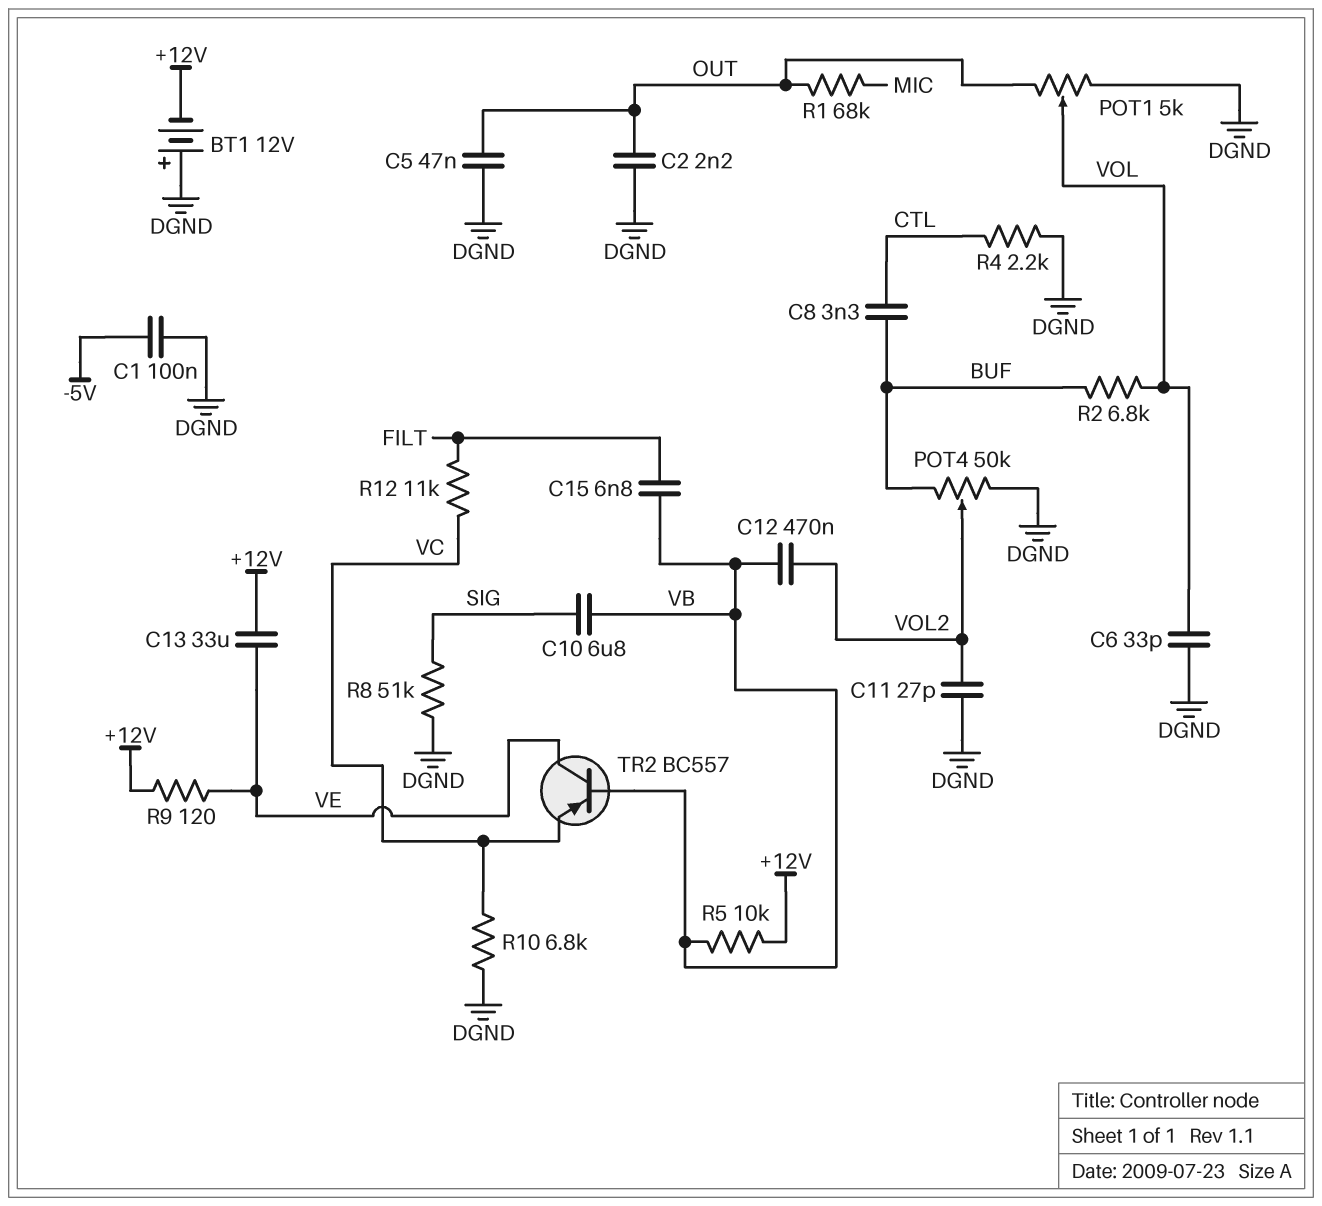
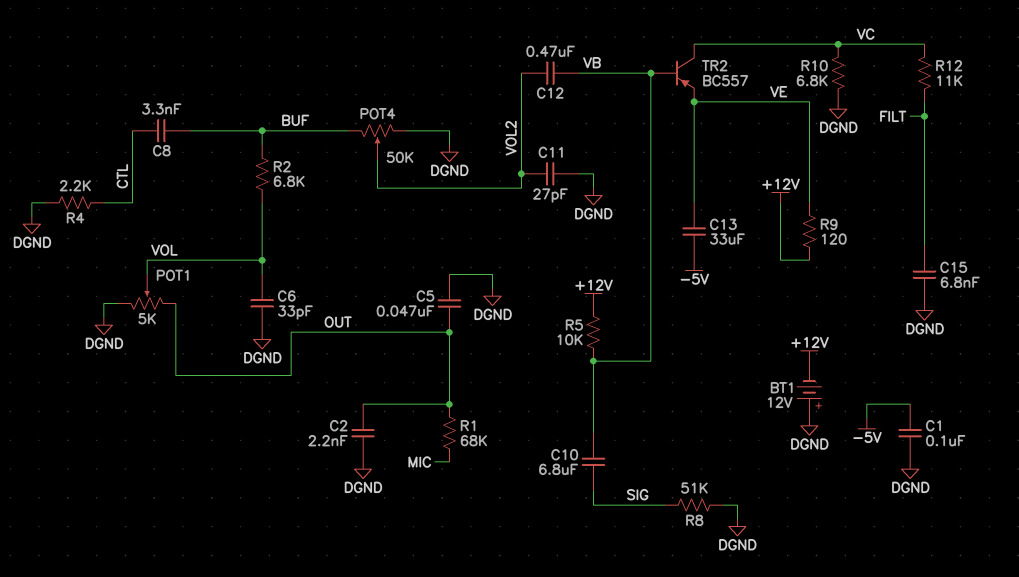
C13: 33uF (+12V, VE) -> 33uF (-5V, VE)
C15: 6.8nF (FILT, VB) -> 6.8nF (DGND, FILT)
TR2: PNP BC557 (B VB, C VE, E VC) -> PNP BC557 (B VB, C VC, E VE)

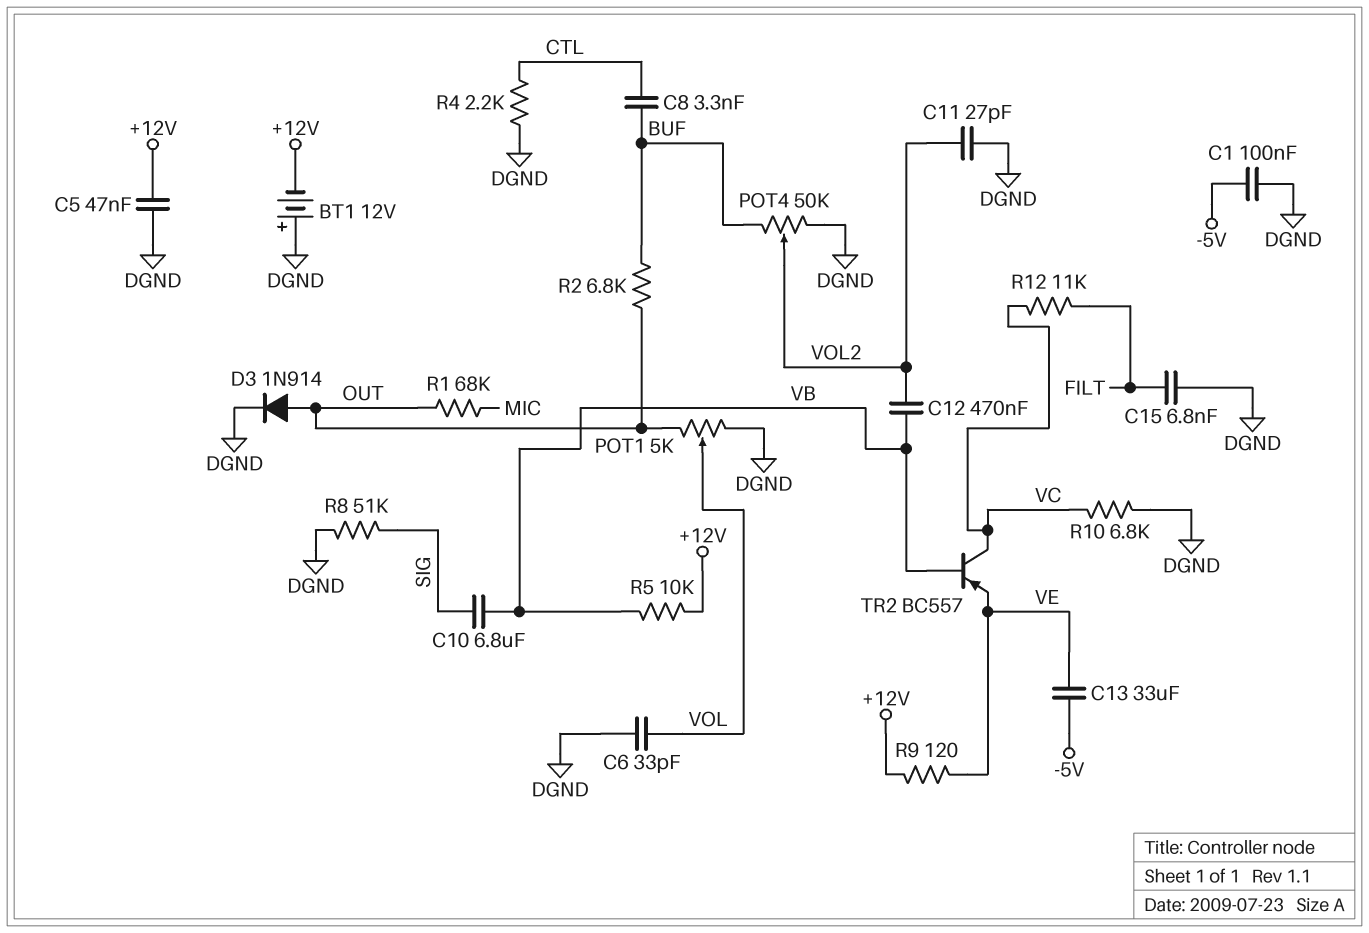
C2: 2.2nF (DGND, OUT) -> none
C5: 47nF (DGND, OUT) -> 47nF (+12V, DGND)
D3: none -> diode 1N914 (A OUT, K DGND)
R2: 6.8k (BUF, VOL) -> 6.8k (BUF, OUT)

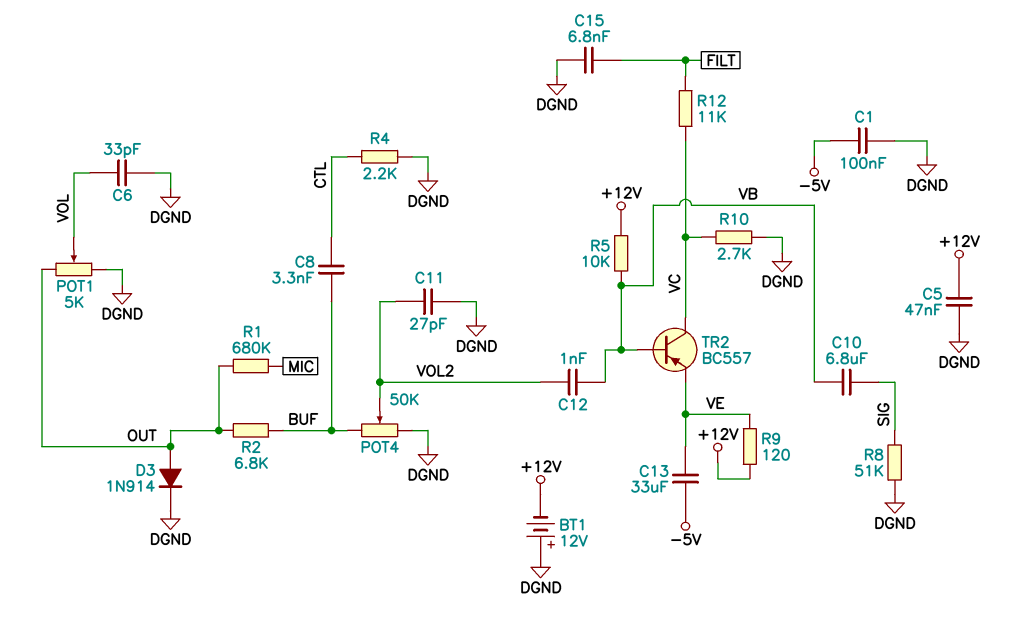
C12: 470nF (VB, VOL2) -> 1nF (VB, VOL2)
R1: 68k (MIC, OUT) -> 680k (MIC, OUT)
R10: 6.8k (DGND, VC) -> 2.7k (DGND, VC)

